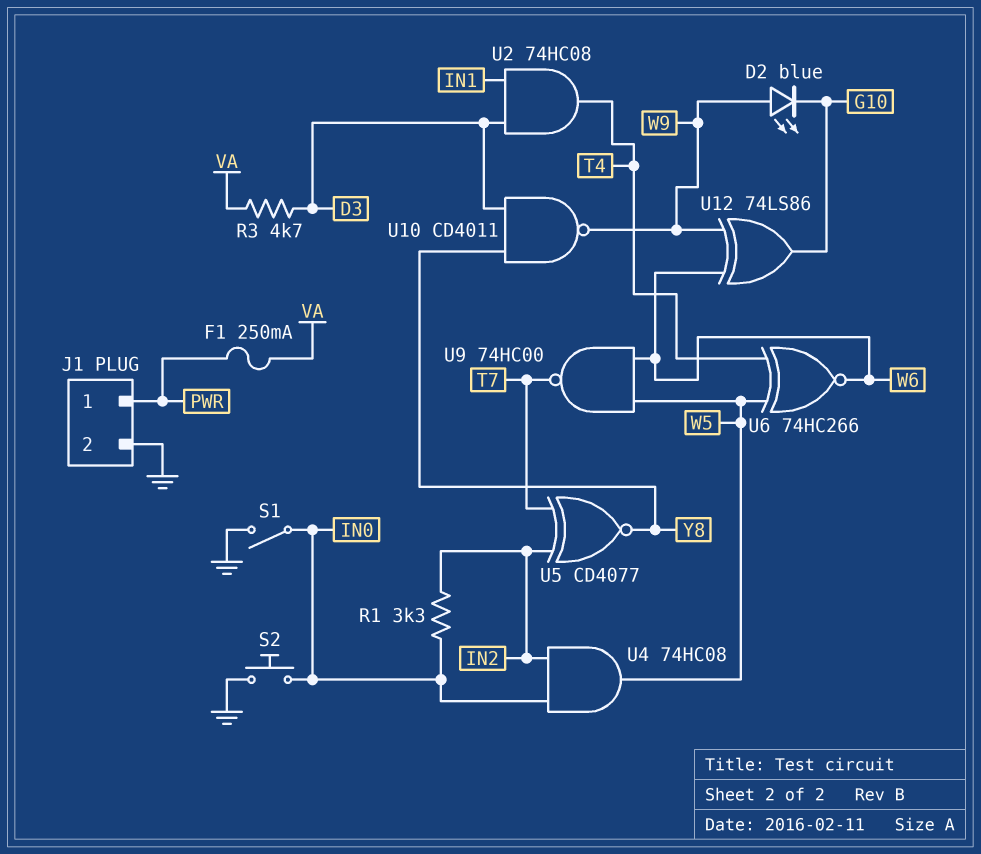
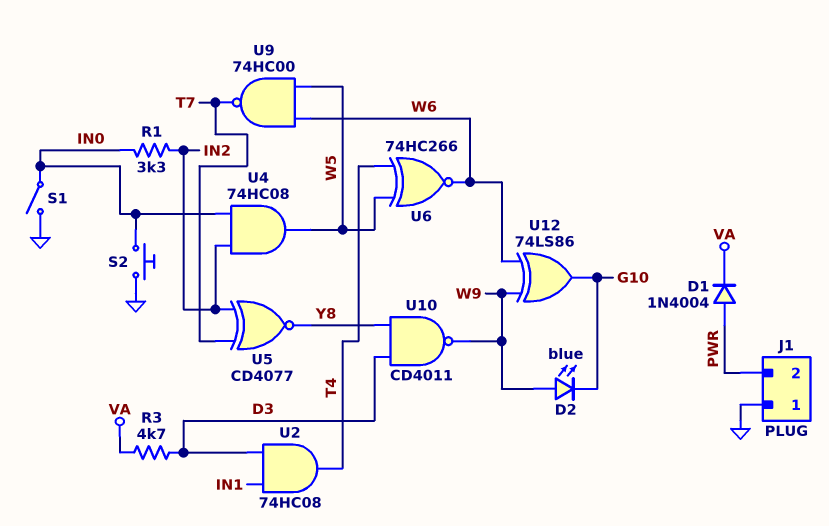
D1: none -> diode 1N4004 (A PWR, K VA)
F1: 250mA (PWR, VA) -> none
J1 pin 1: PWR -> GND
J1 pin 2: GND -> PWR

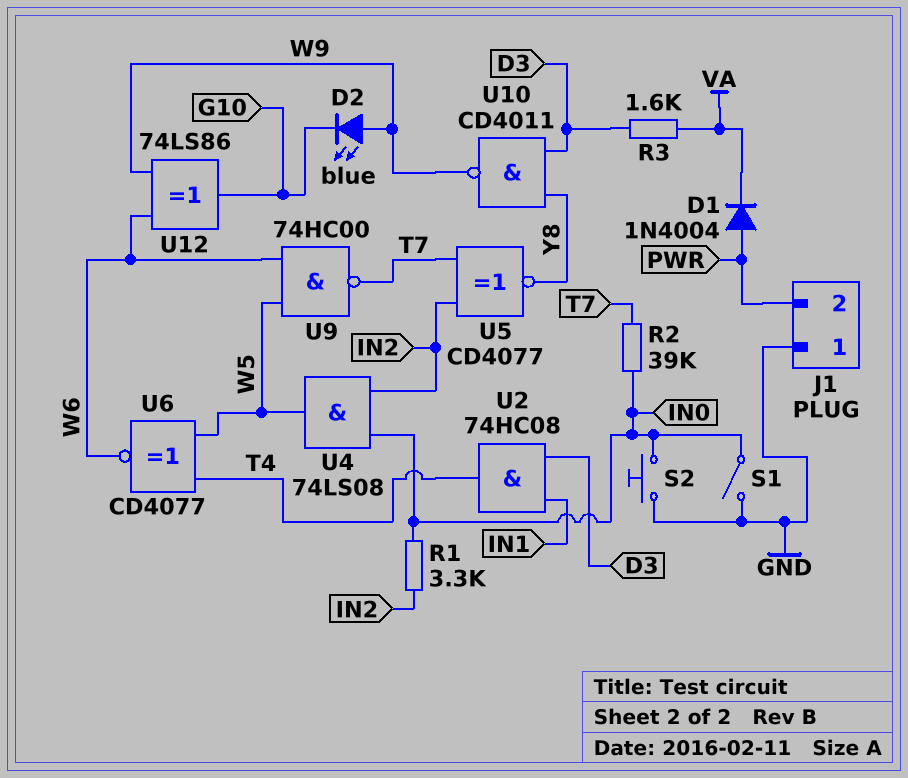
R2: none -> 39k (IN0, T7)
R3: 4.7k (D3, VA) -> 1.6k (D3, VA)
U4: AND 74HC08 (in IN0, in IN2, out W5) -> AND 74LS08 (in IN0, in IN2, out W5)
U6: XNOR 74HC266 (in T4, in W5, out W6) -> XNOR CD4077 (in T4, in W5, out W6)

